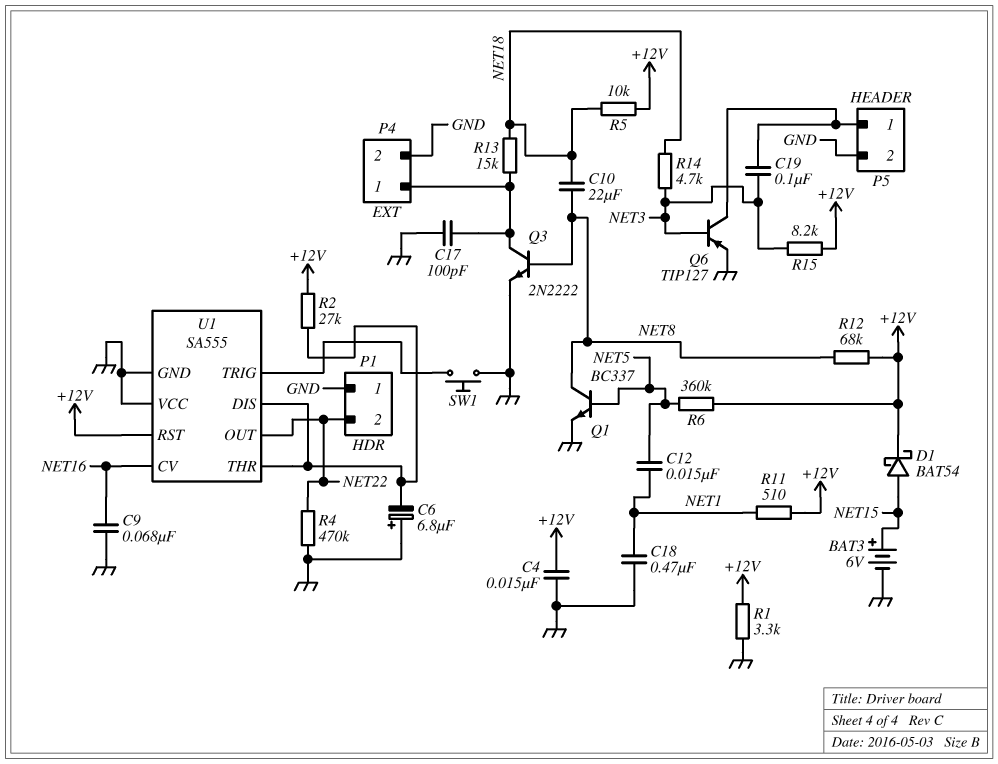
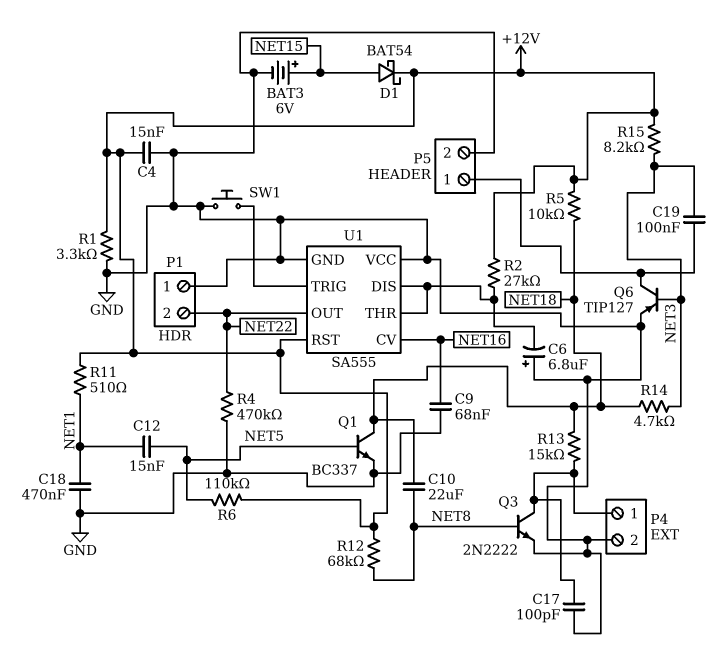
Q1: NPN BC337 (B NET5, C NET8, E GND) -> NPN BC337 (B NET5, C NET18, E GND)
R6: 360k (+12V, NET5) -> 110k (+12V, NET5)

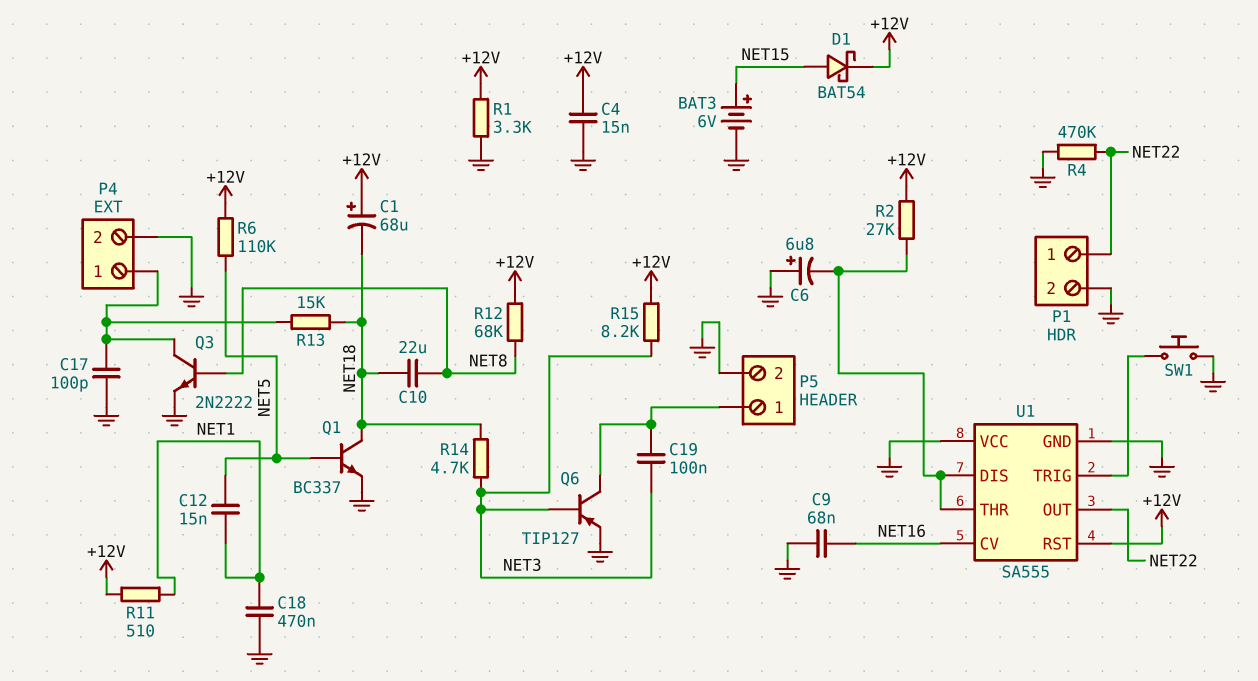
C1: none -> 68uF (plus +12V, minus NET18)
P1 pin 1: GND -> NET22
P1 pin 2: NET22 -> GND
R5: 10k (+12V, NET18) -> none

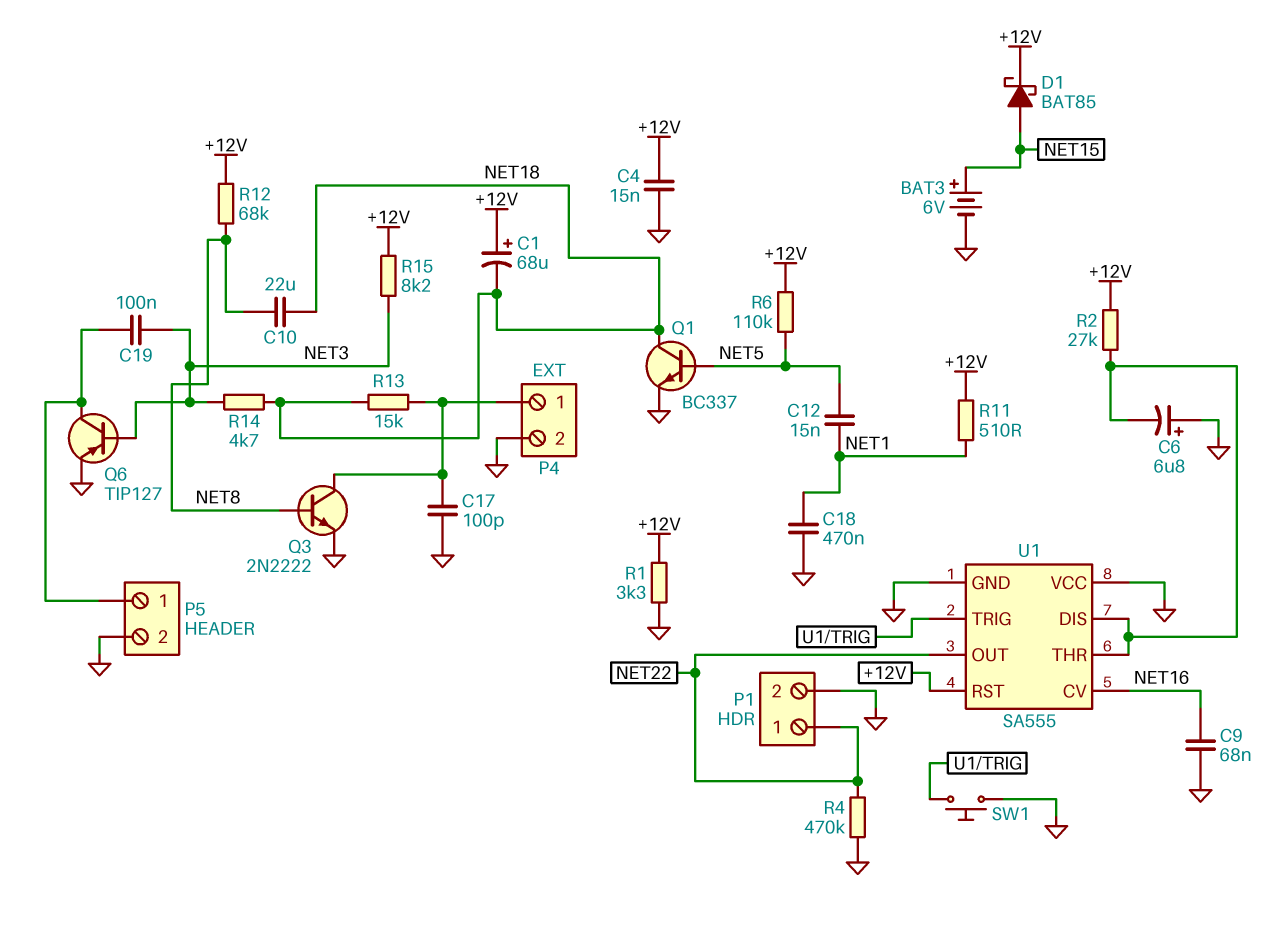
D1: schottky BAT54 (A NET15, K +12V) -> schottky BAT85 (A NET15, K +12V)

